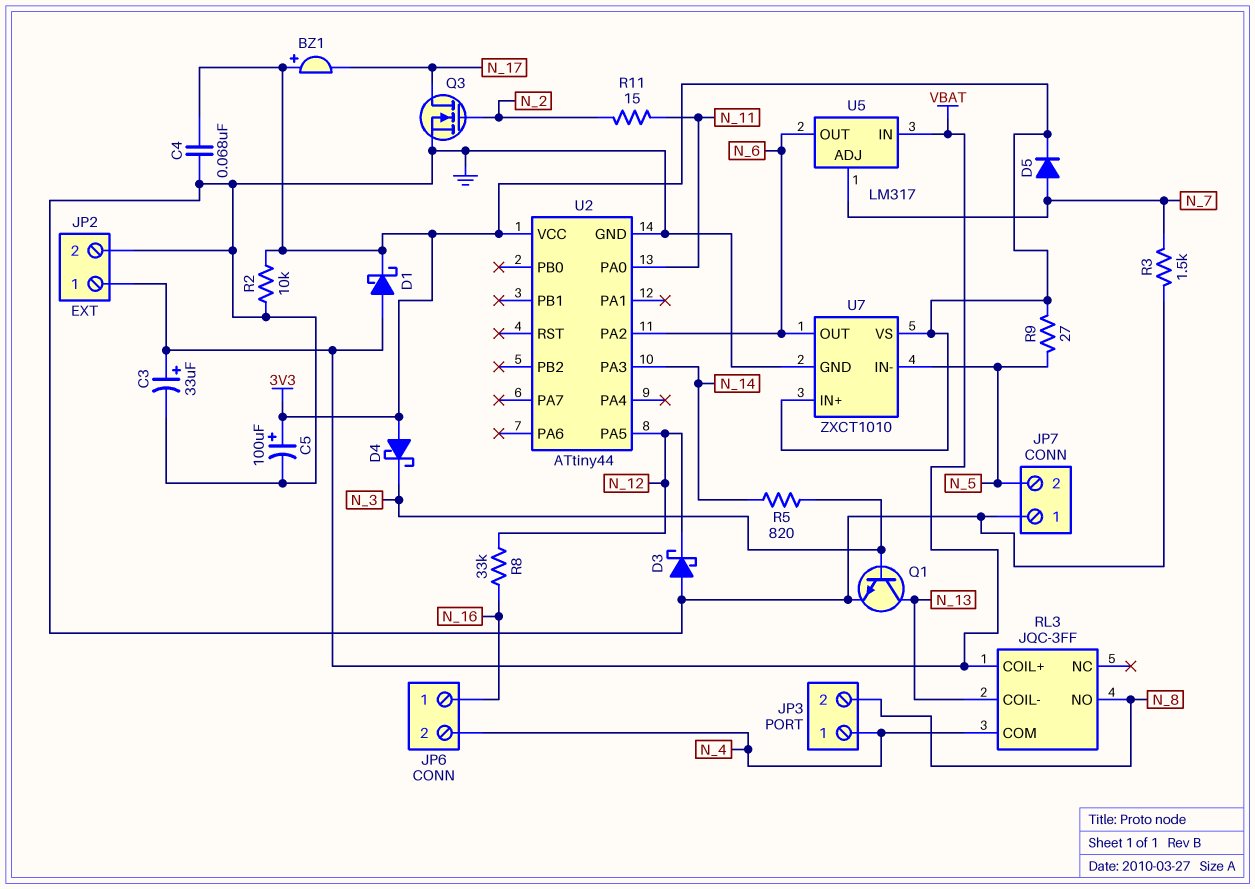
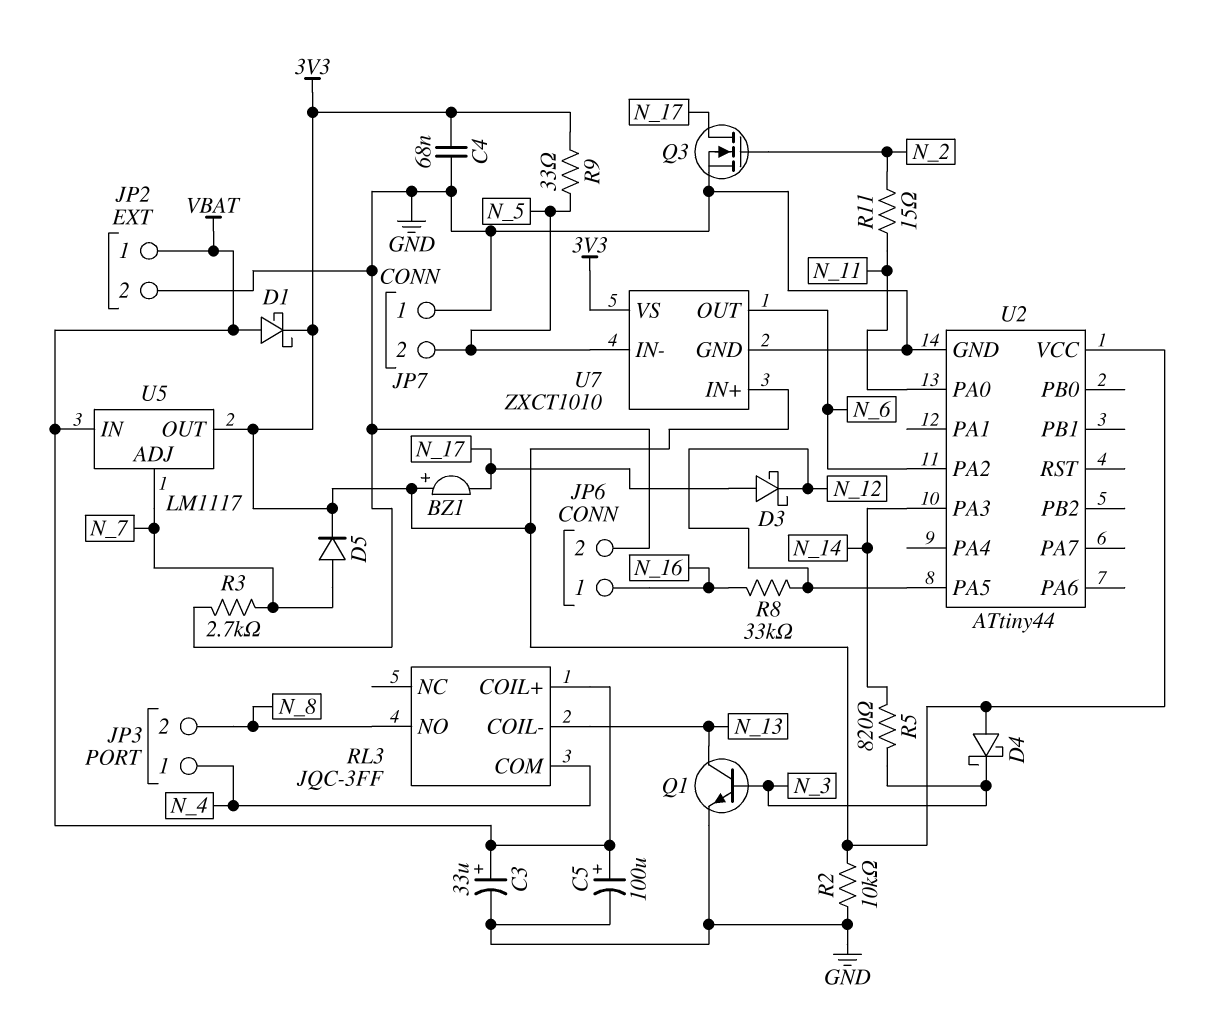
C5: 100uF (plus 3V3, minus GND) -> 100uF (plus VBAT, minus GND)
D3: schottky (A GND, K N_12) -> schottky (A N_17, K N_12)
JP6 pin 2: N_4 -> GND
R3: 1.5k (GND, N_7) -> 2.7k (GND, N_7)
R9: 27 (3V3, N_5) -> 33 (3V3, N_5)
U5: LM317 -> LM1117
U5 pin OUT: N_6 -> 3V3

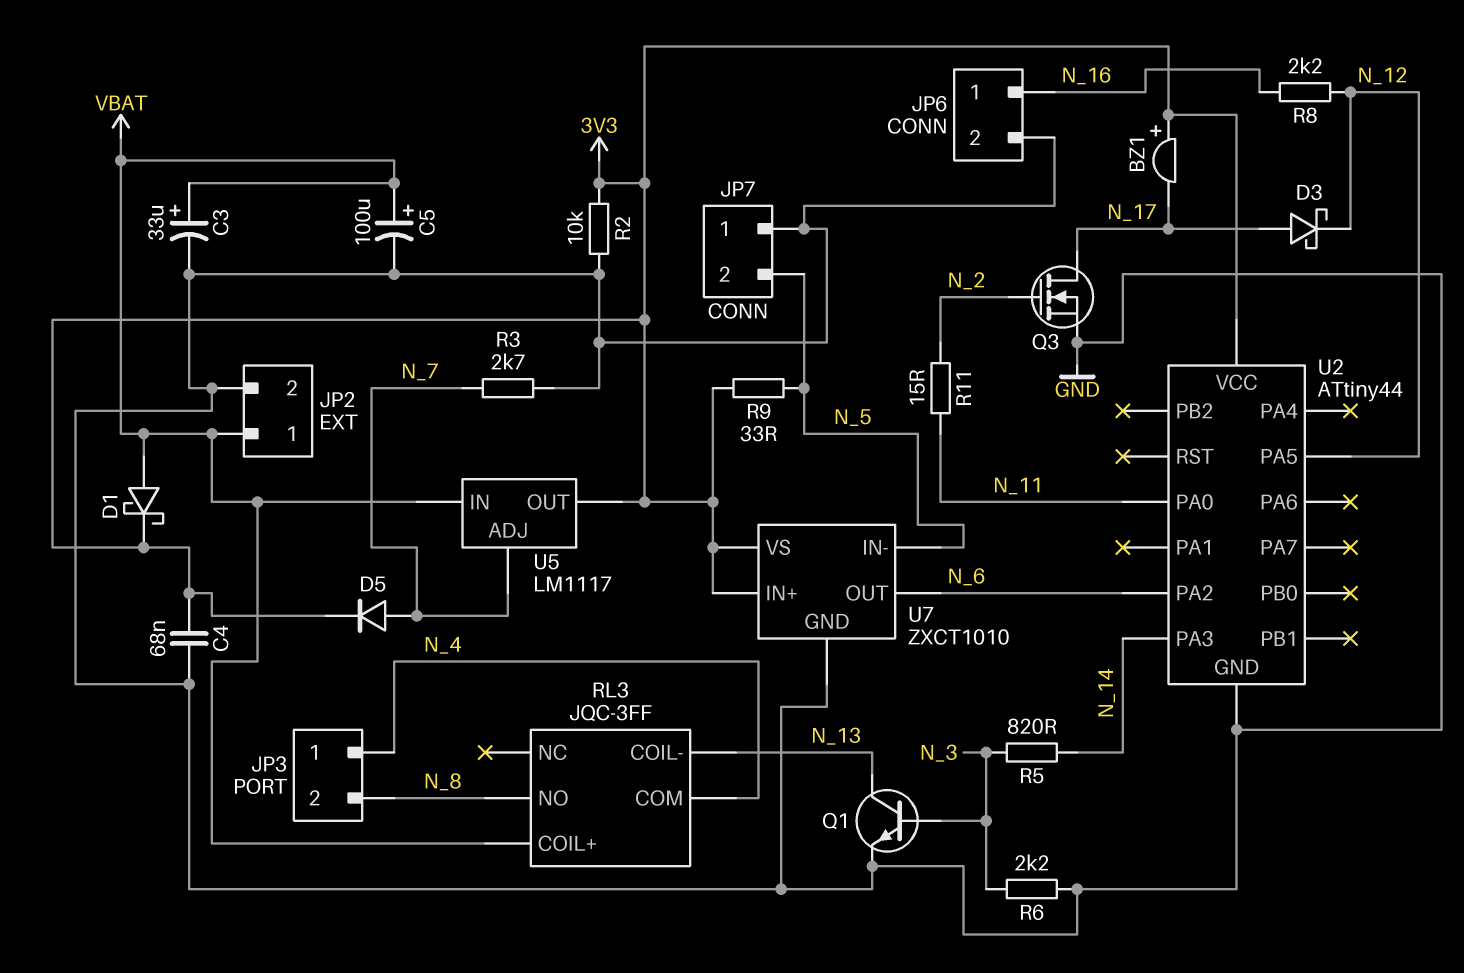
D4: schottky (A 3V3, K N_3) -> none
R6: none -> 2.2k (GND, N_3)
R8: 33k (N_12, N_16) -> 2.2k (N_12, N_16)

